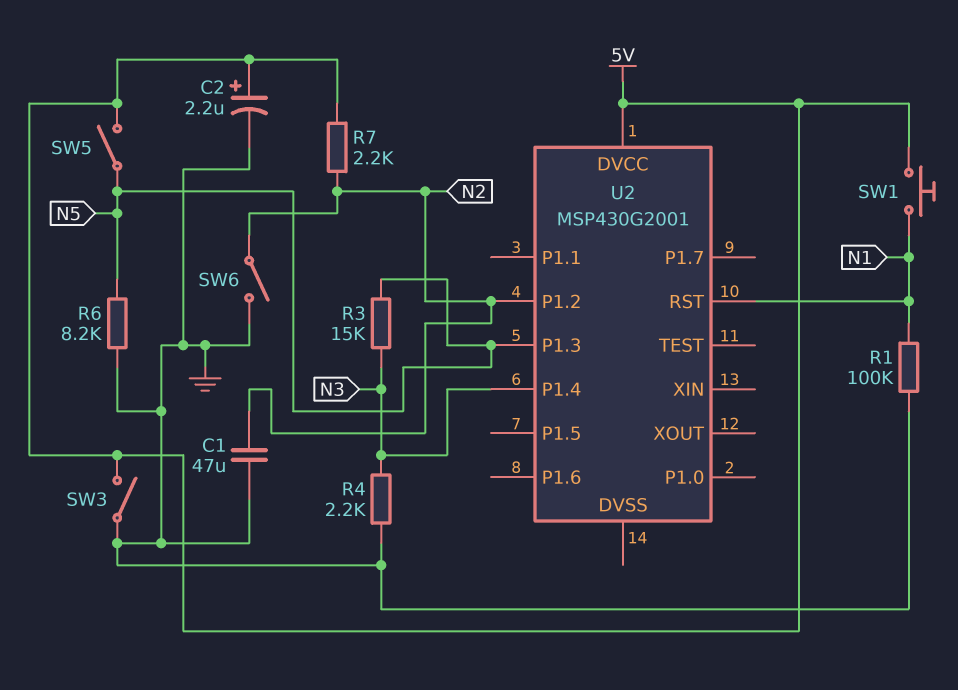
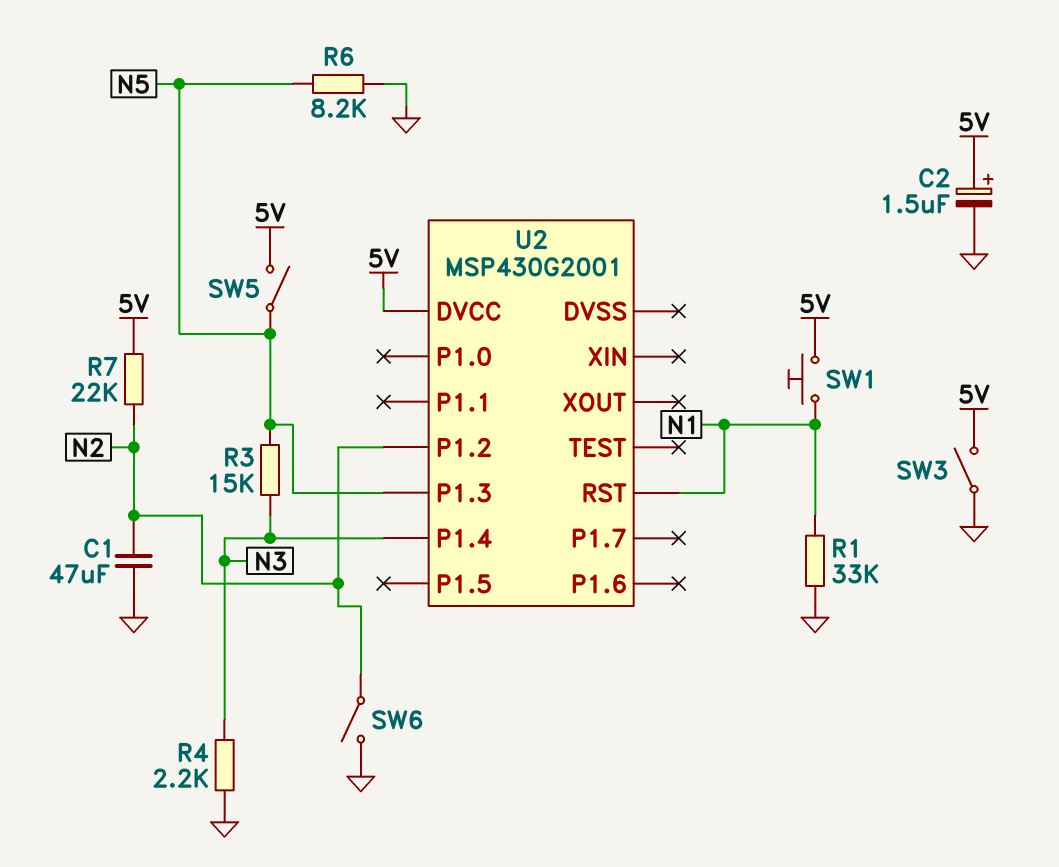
C2: 2.2uF (plus 5V, minus GND) -> 1.5uF (plus 5V, minus GND)
R1: 100k (GND, N1) -> 33k (GND, N1)
R7: 2.2k (5V, N2) -> 22k (5V, N2)

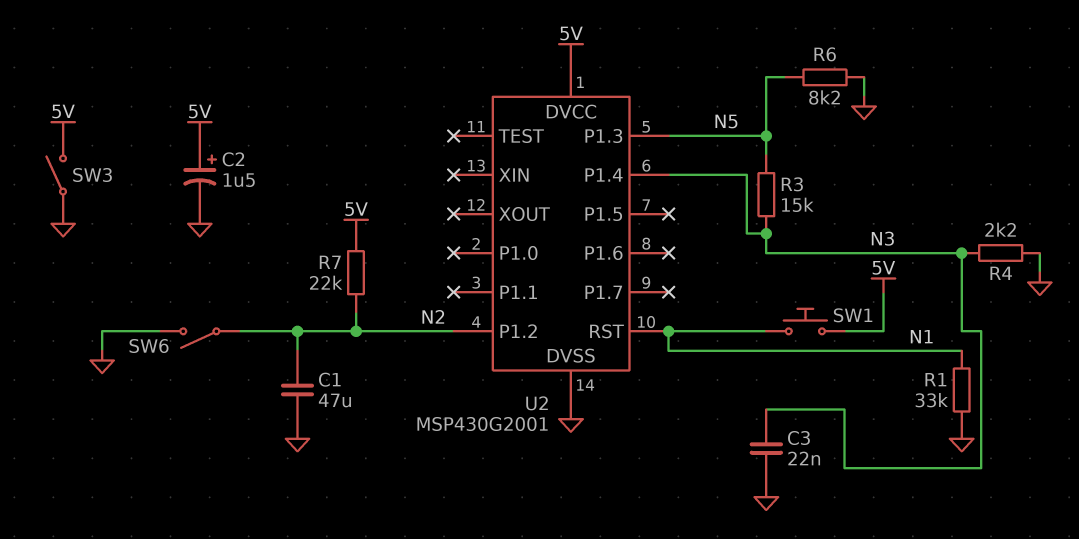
C3: none -> 22nF (GND, N3)
SW5: switch (5V, N5) -> none
U2 pin DVSS: none -> GND

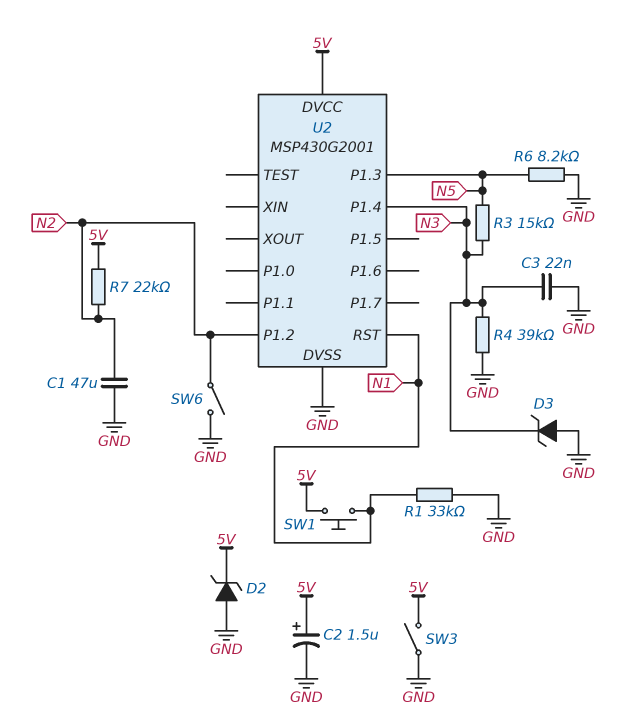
D2: none -> zener (A GND, K 5V)
D3: none -> zener (A GND, K N3)
R4: 2.2k (GND, N3) -> 39k (GND, N3)

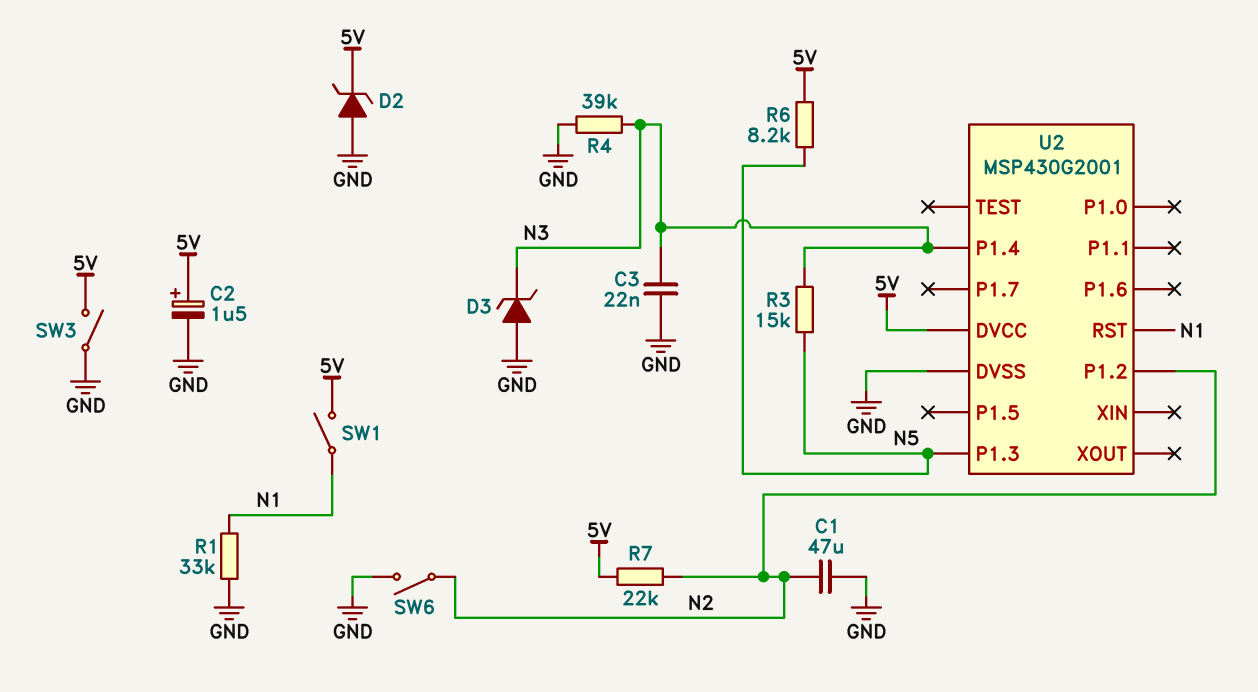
R6: 8.2k (GND, N5) -> 8.2k (5V, N5)
SW1: button (5V, N1) -> switch (5V, N1)

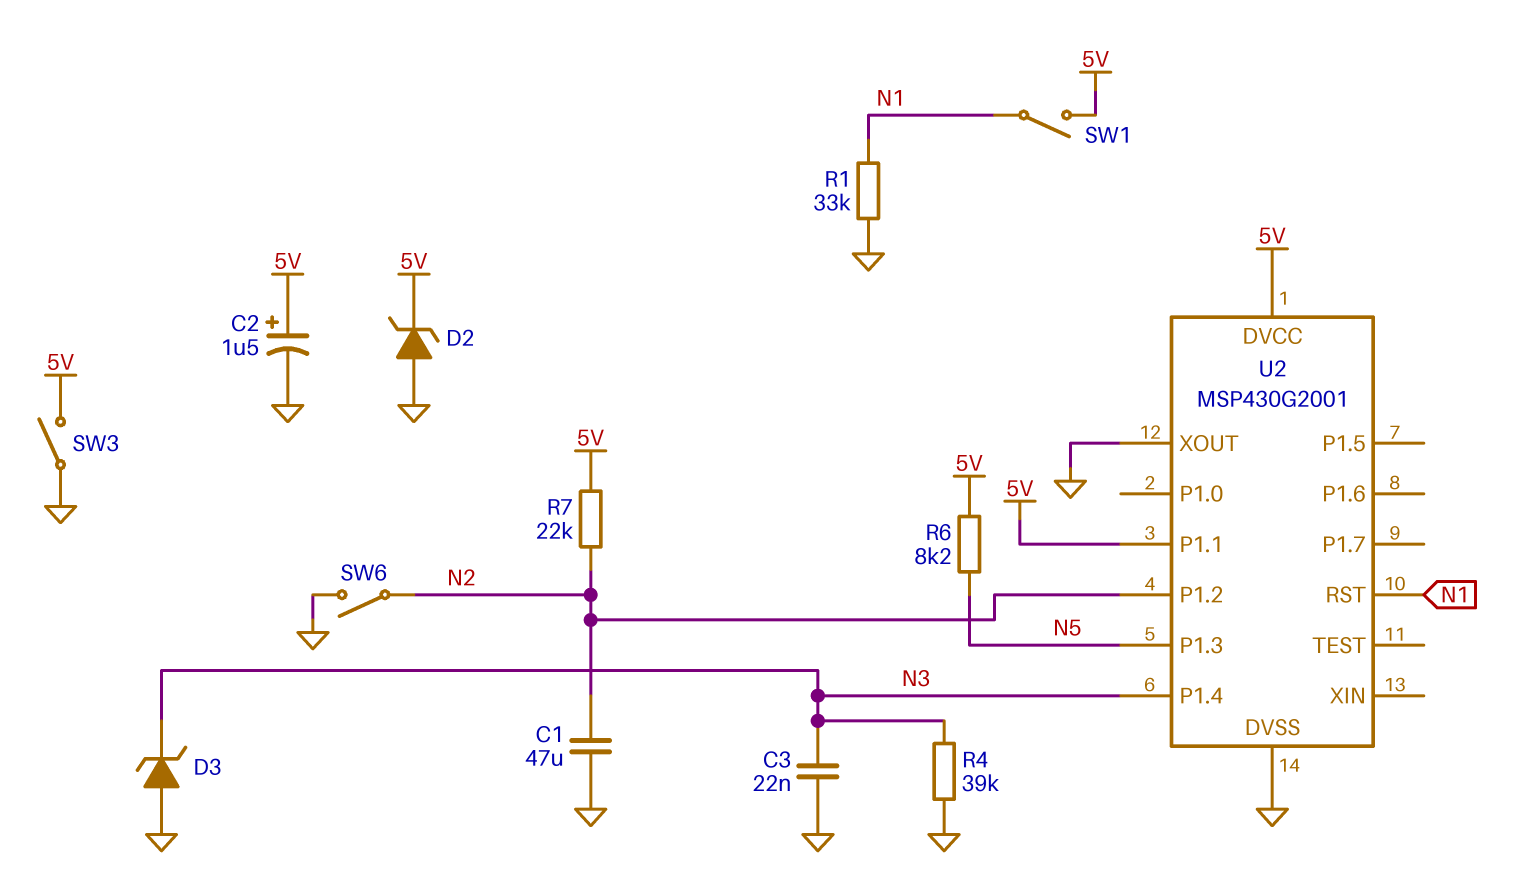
R3: 15k (N3, N5) -> none
U2 pin P1.1: none -> 5V
U2 pin XOUT: none -> GND

